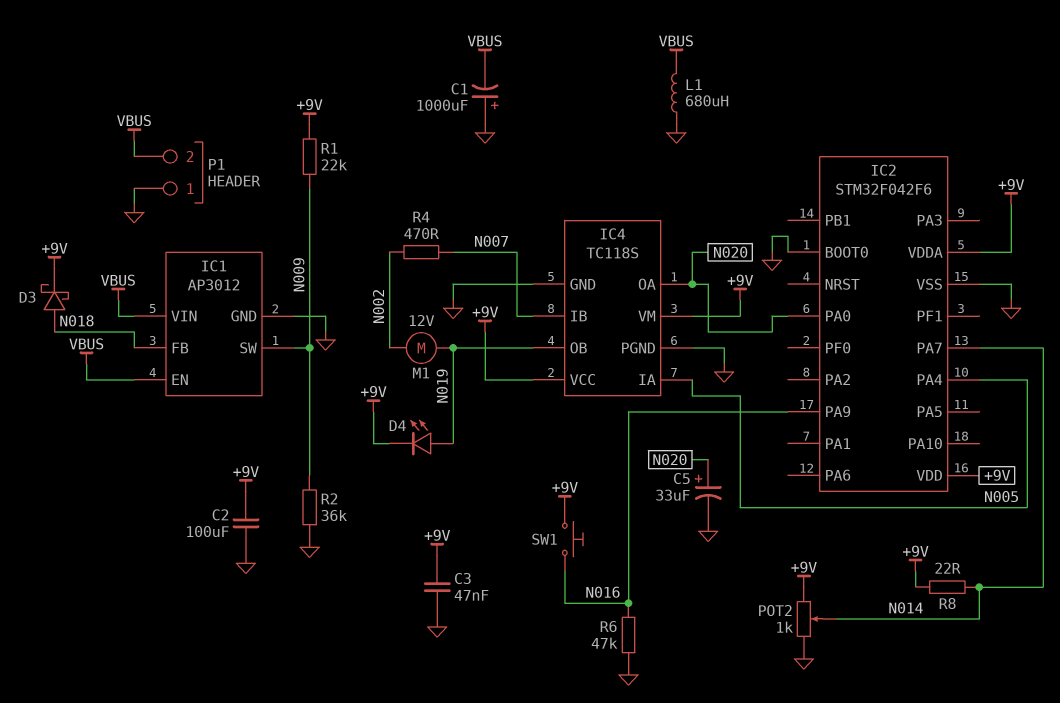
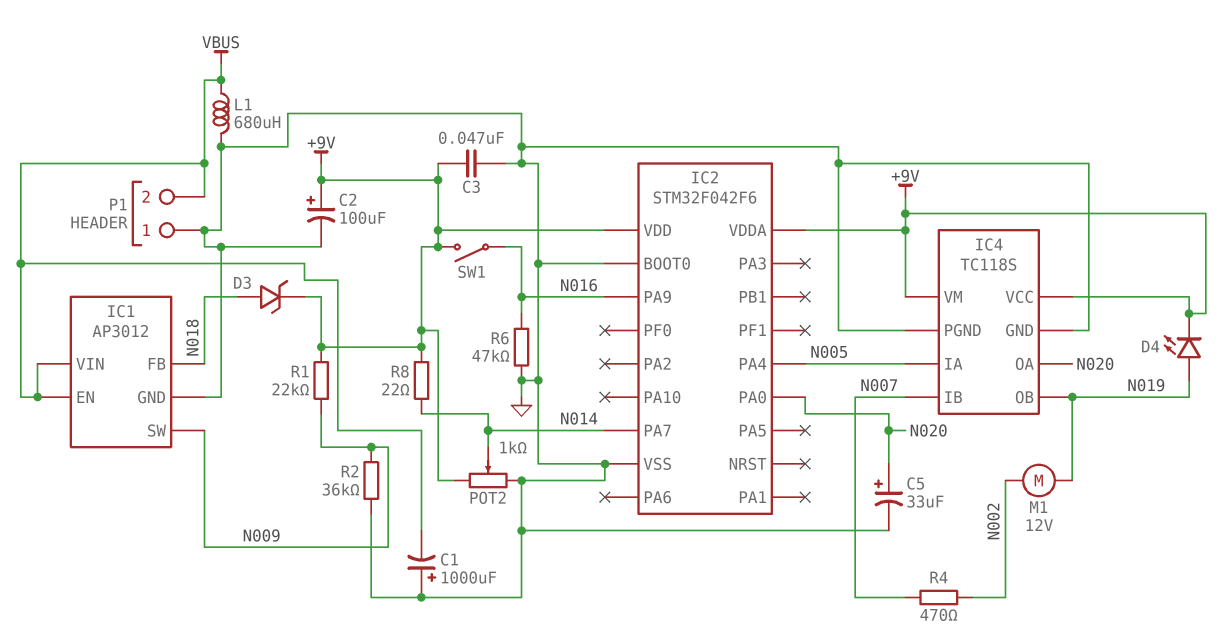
C2: 100uF (+9V, GND) -> 100uF (plus +9V, minus GND)
D3: schottky (A N018, K +9V) -> zener (A N018, K +9V)
SW1: button (+9V, N016) -> switch (+9V, N016)

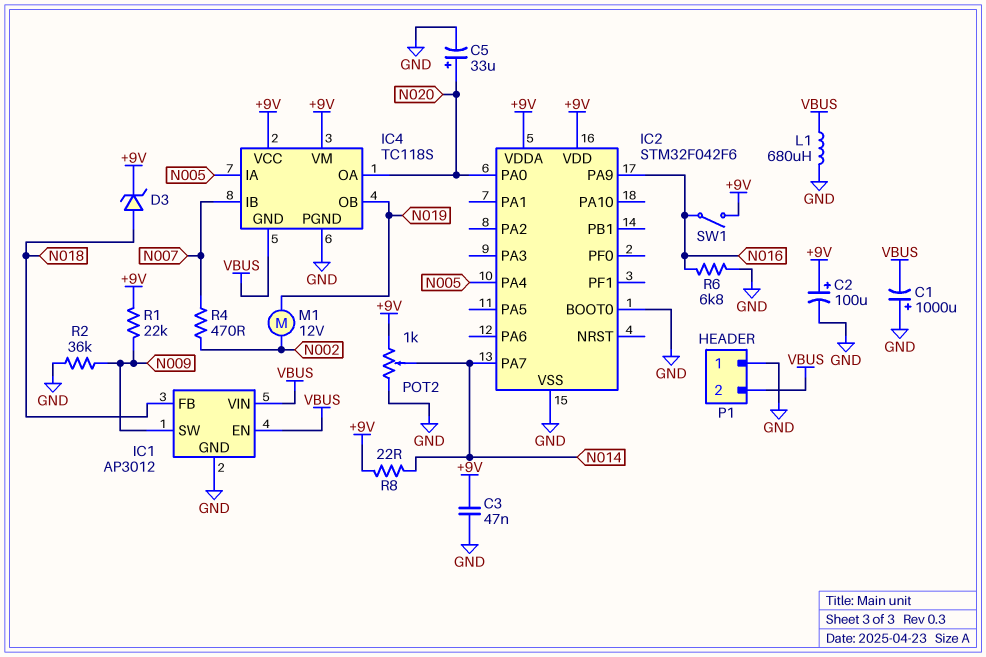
D4: LED (A N019, K +9V) -> none
IC4 pin GND: GND -> VBUS
R6: 47k (GND, N016) -> 6.8k (GND, N016)

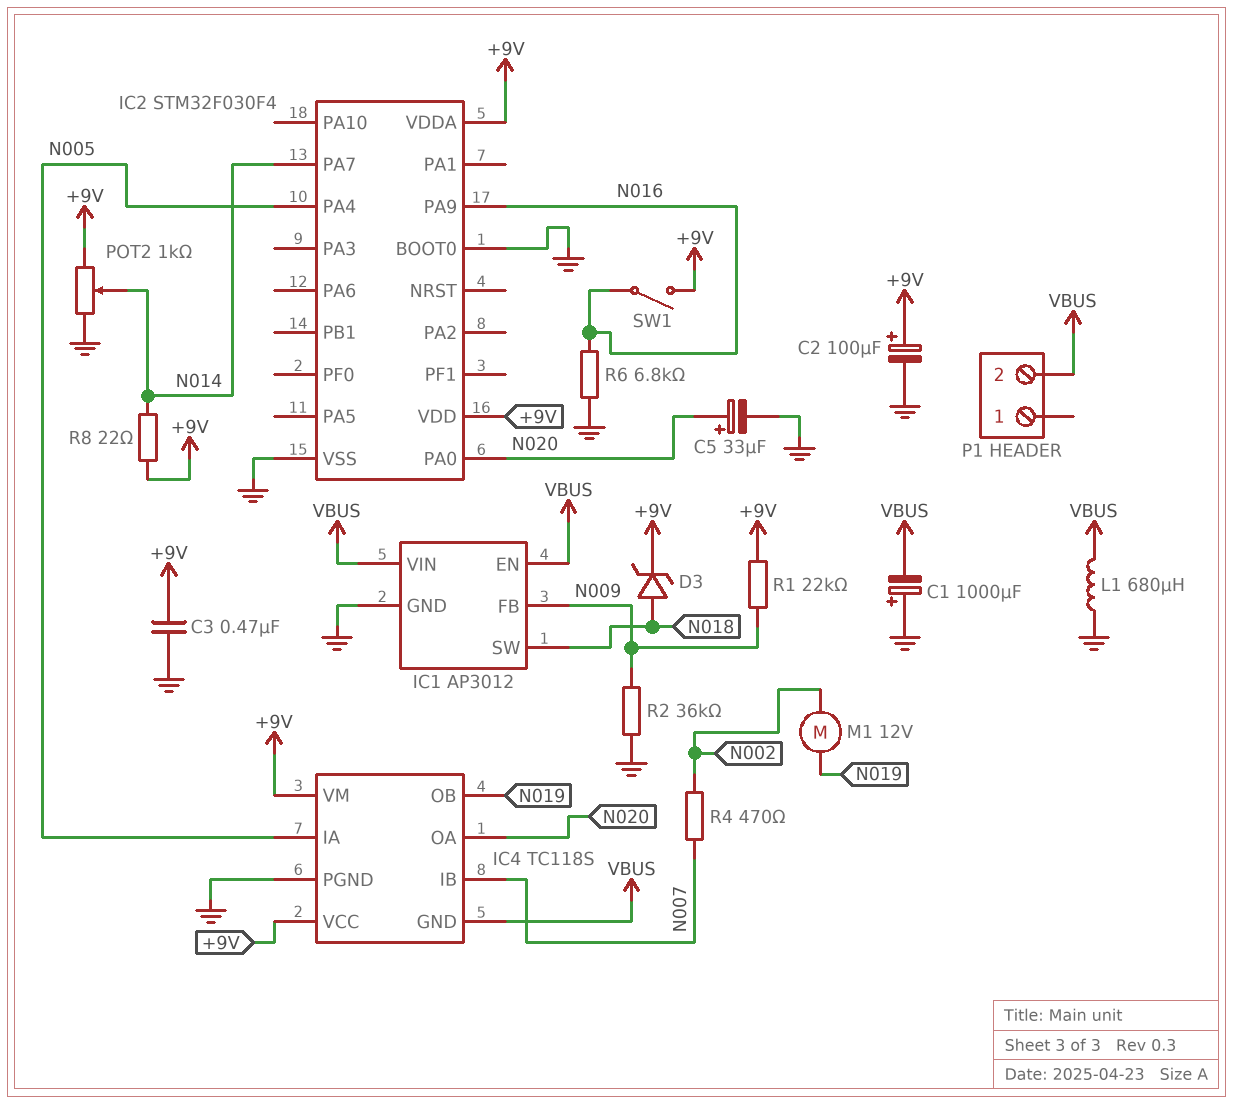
C3: 47nF (+9V, GND) -> 470nF (+9V, GND)
IC1 pin FB: N018 -> N009
IC1 pin SW: N009 -> N018
IC2: STM32F042F6 -> STM32F030F4
P1 pin 1: GND -> none

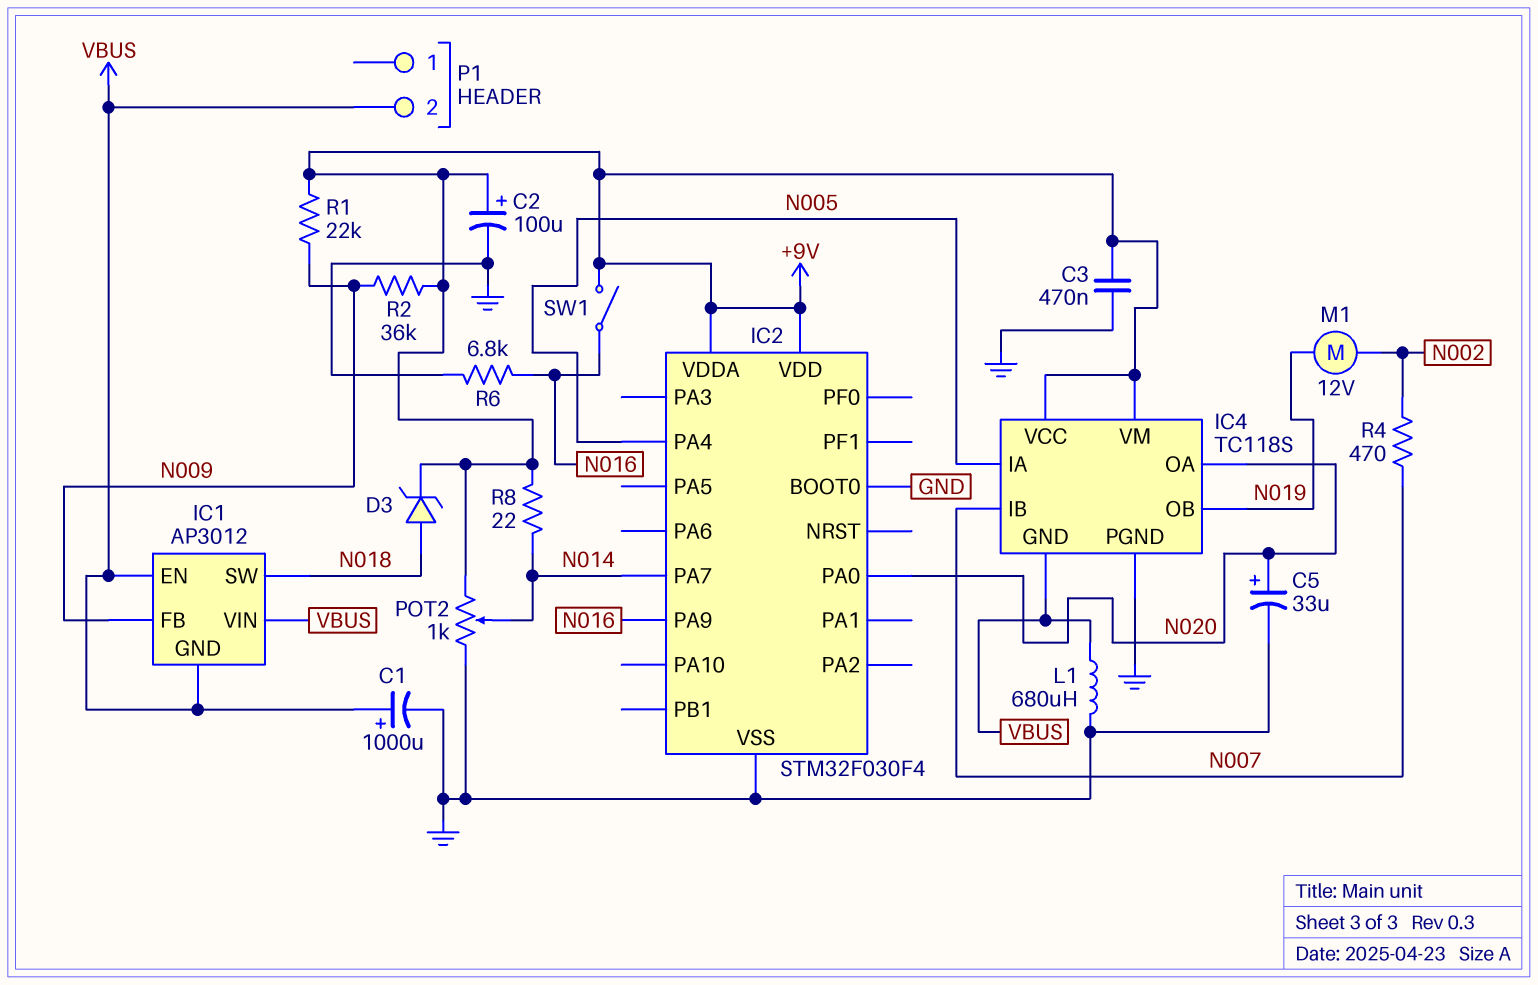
C1: 1000uF (plus GND, minus VBUS) -> 1000uF (plus VBUS, minus GND)
IC1 pin GND: GND -> VBUS
R2: 36k (GND, N009) -> 36k (+9V, N009)

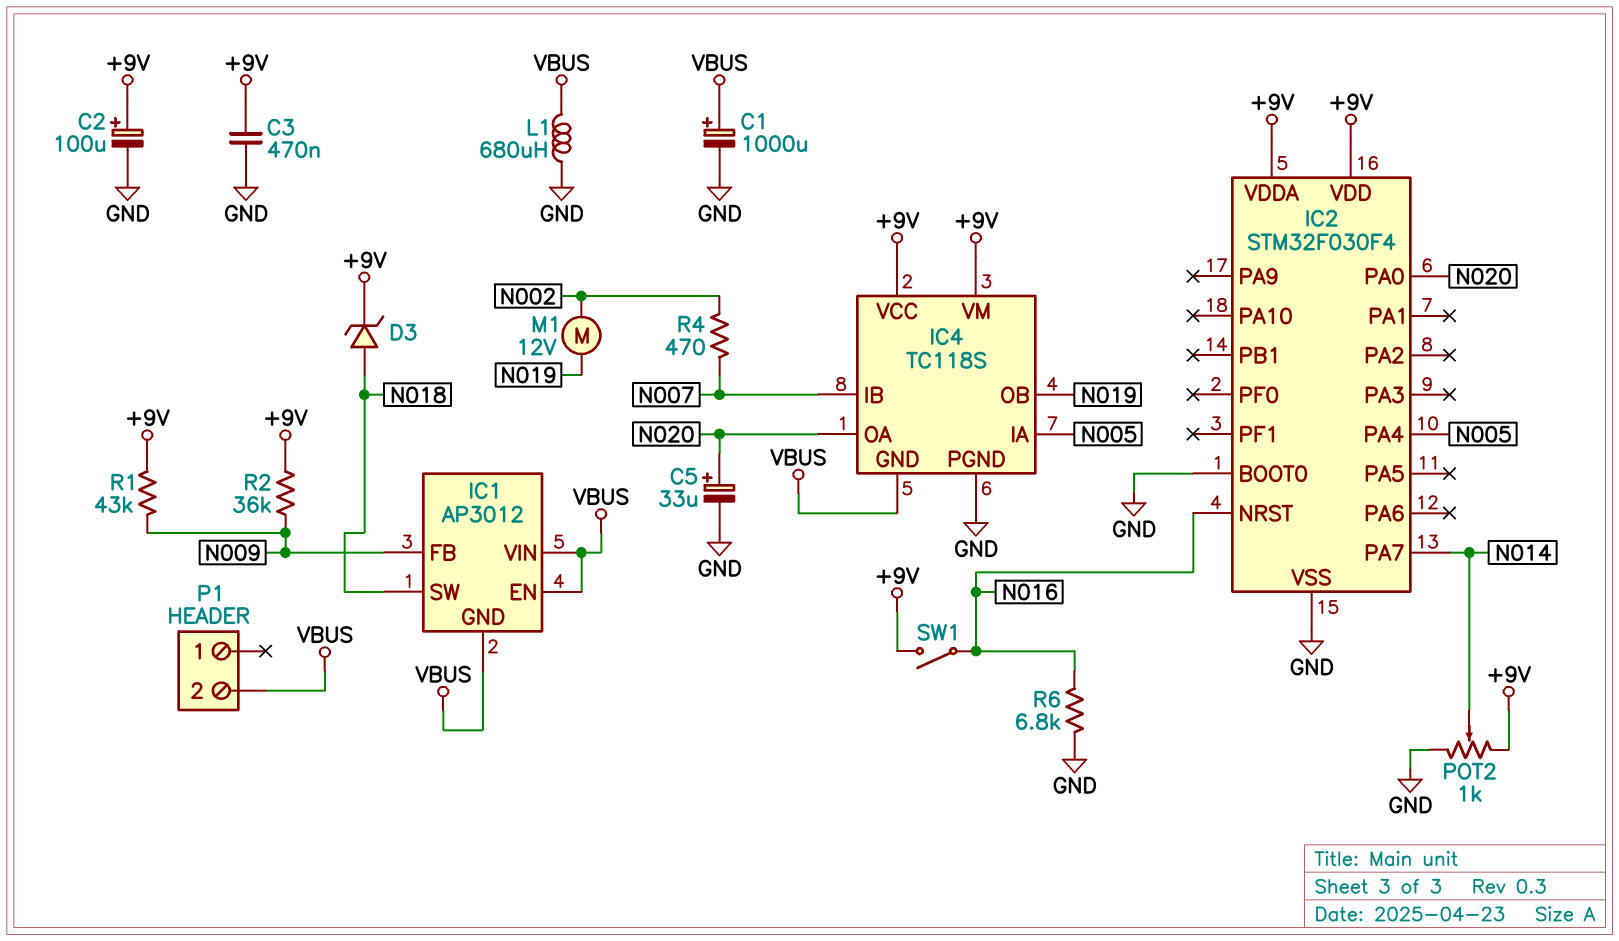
IC2 pin NRST: none -> N016
IC2 pin PA9: N016 -> none
R1: 22k (+9V, N009) -> 43k (+9V, N009)
R8: 22 (+9V, N014) -> none

